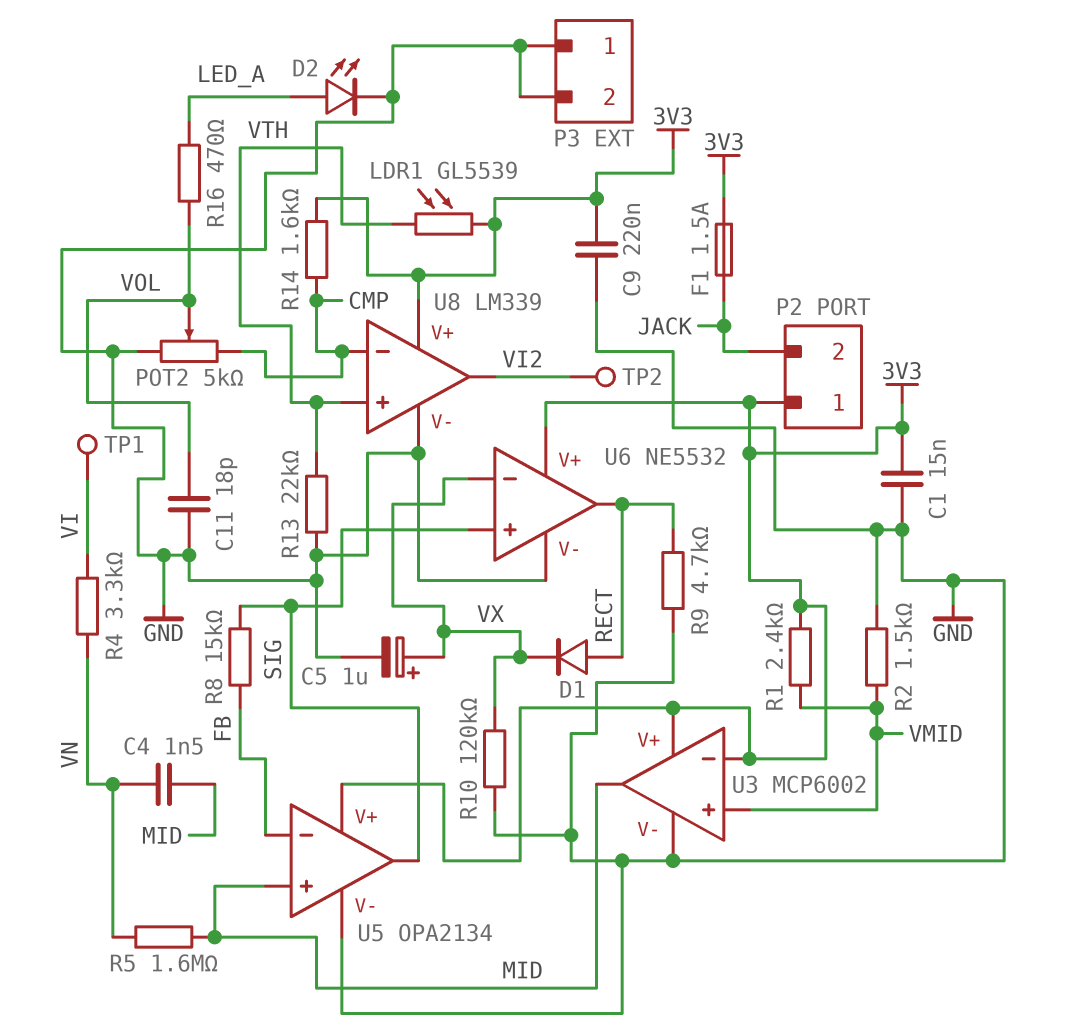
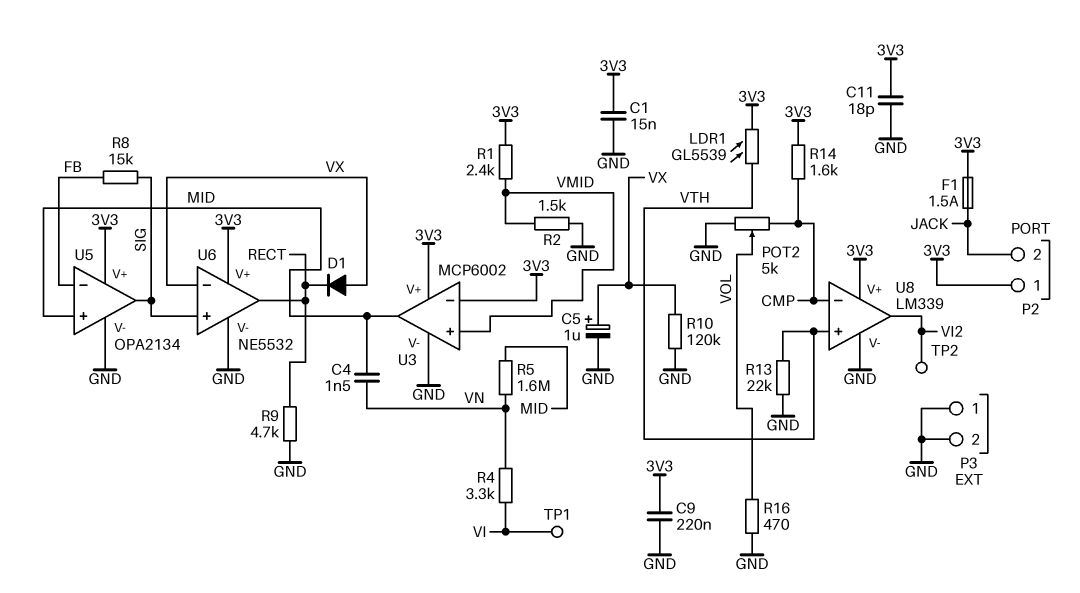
C11: 18pF (GND, VOL) -> 18pF (3V3, GND)
D1: diode (A RECT, K VX) -> diode (A VX, K RECT)
D2: LED (A LED_A, K GND) -> none
R16: 470 (LED_A, VOL) -> 470 (GND, VOL)

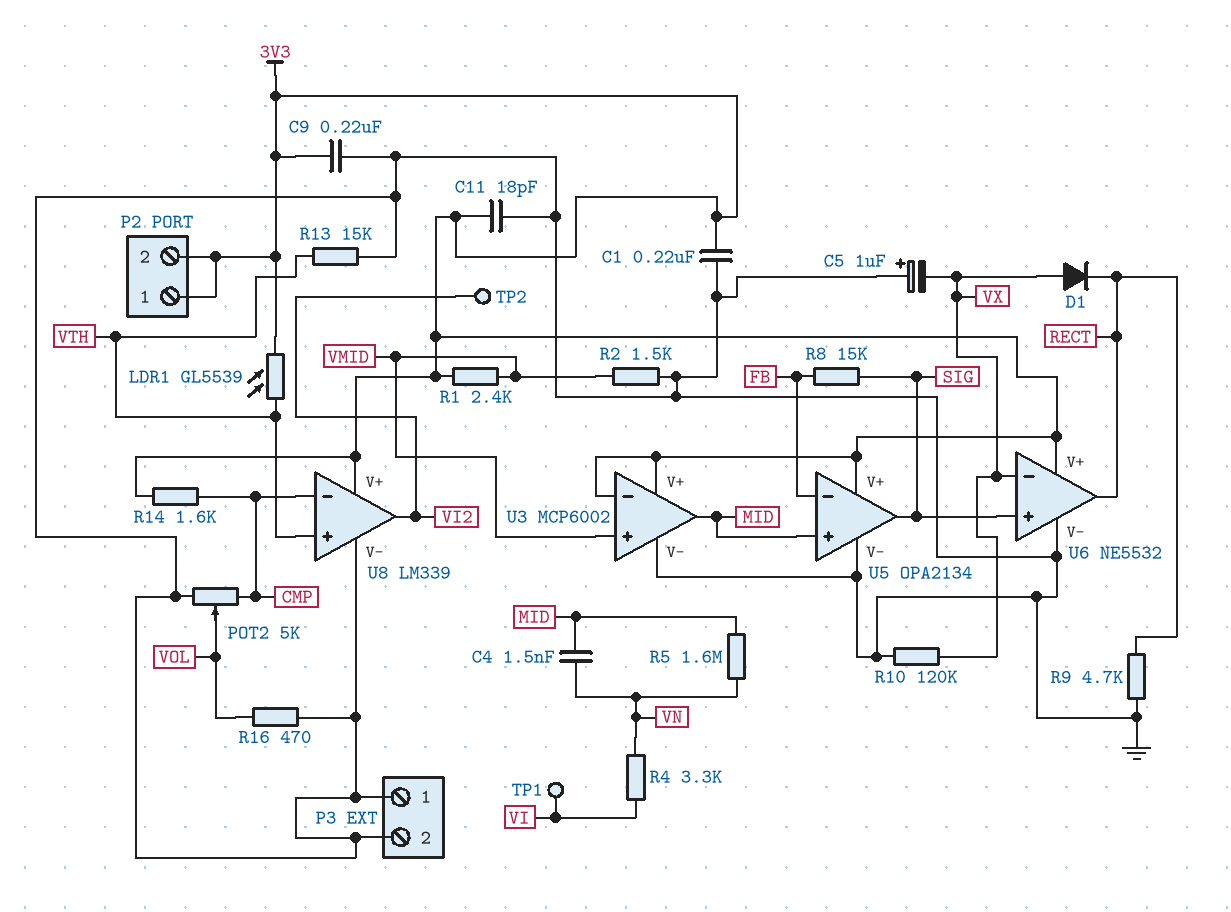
C1: 15nF (3V3, GND) -> 220nF (3V3, GND)
C5: 1uF (plus VX, minus GND) -> 1uF (plus GND, minus VX)
F1: 1.5A (3V3, JACK) -> none
P2 pin 2: JACK -> 3V3
R13: 22k (GND, VTH) -> 15k (GND, VTH)

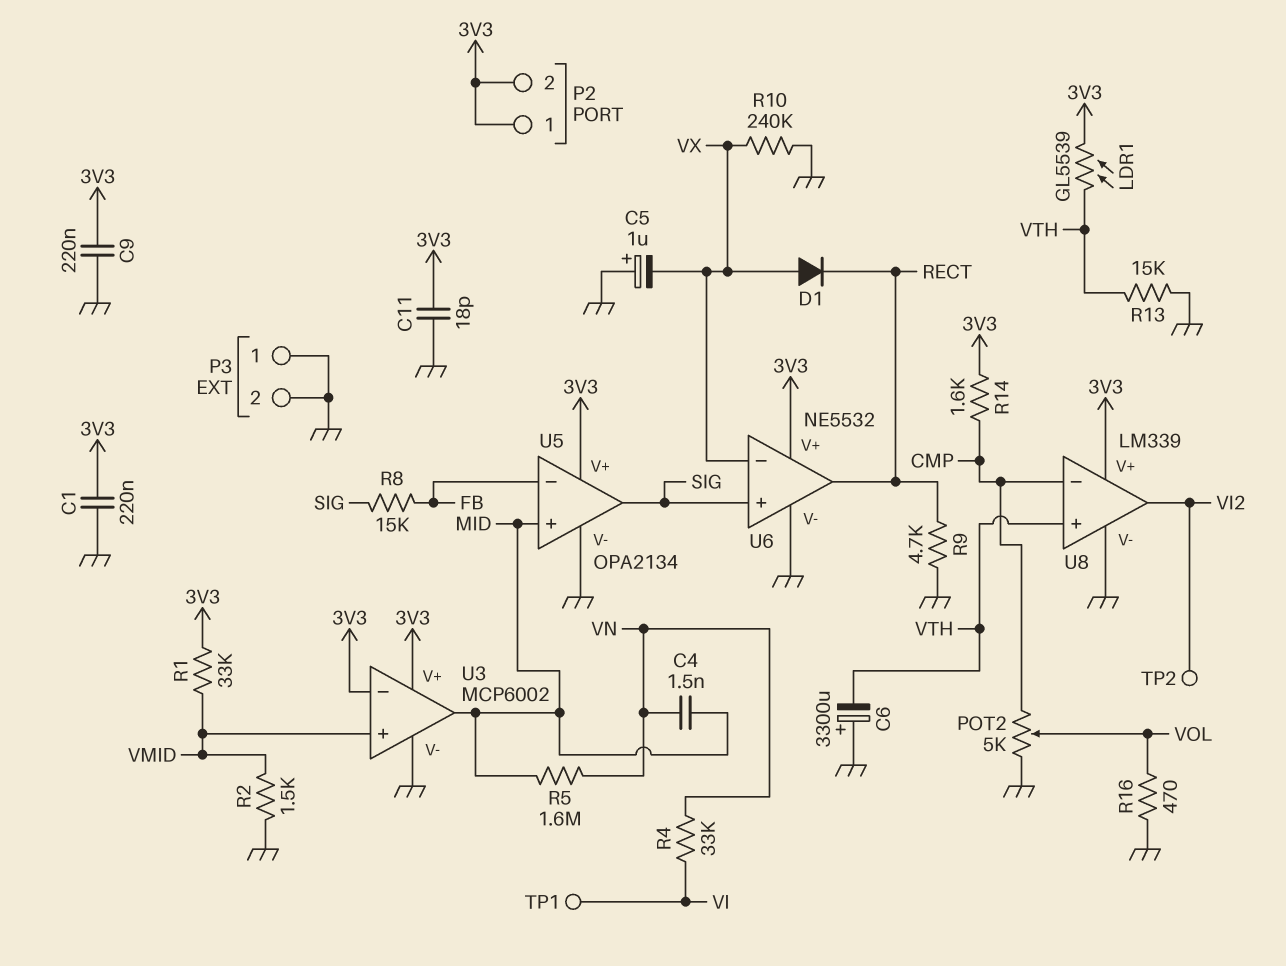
C6: none -> 3300uF (plus GND, minus VTH)
R1: 2.4k (3V3, VMID) -> 33k (3V3, VMID)
R4: 3.3k (VI, VN) -> 33k (VI, VN)
R10: 120k (GND, VX) -> 240k (GND, VX)

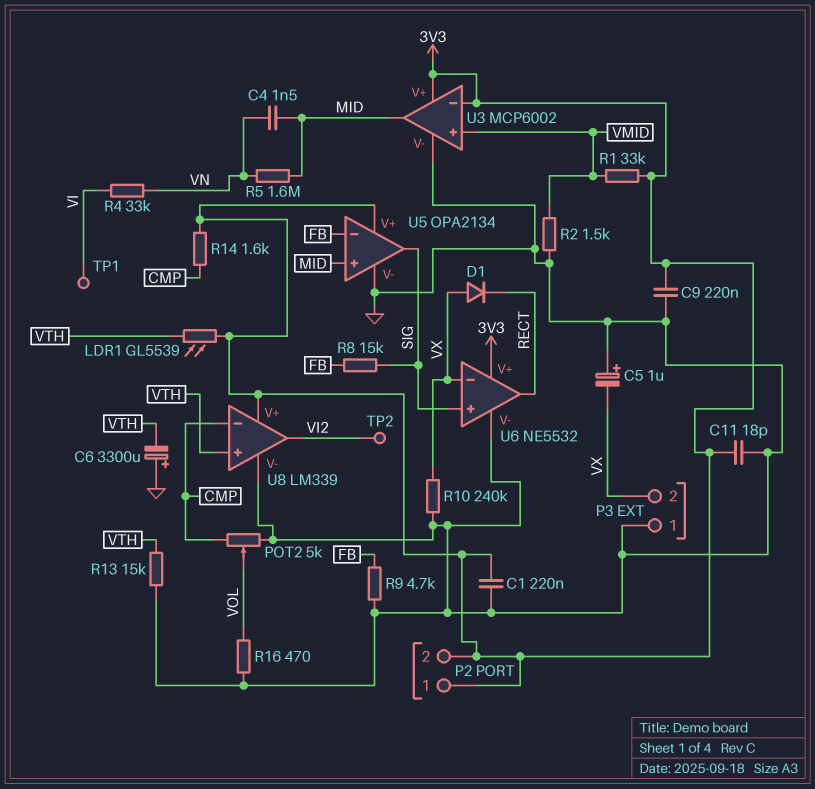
P3 pin 2: GND -> VX
R9: 4.7k (GND, RECT) -> 4.7k (FB, GND)

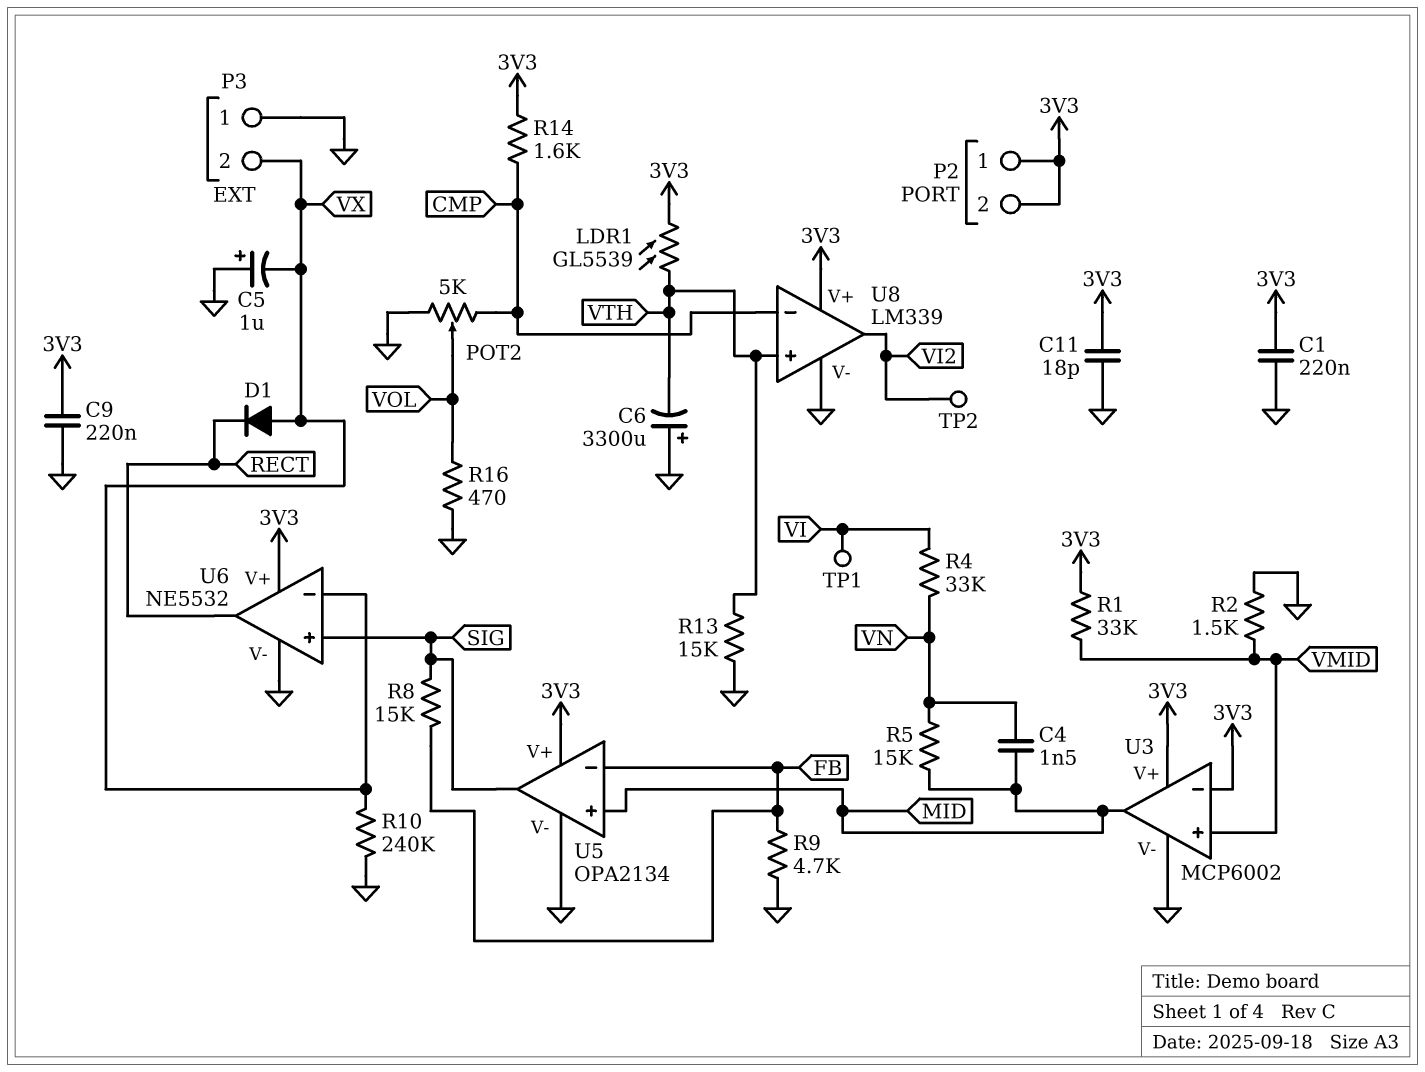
R5: 1.6M (MID, VN) -> 15k (MID, VN)

